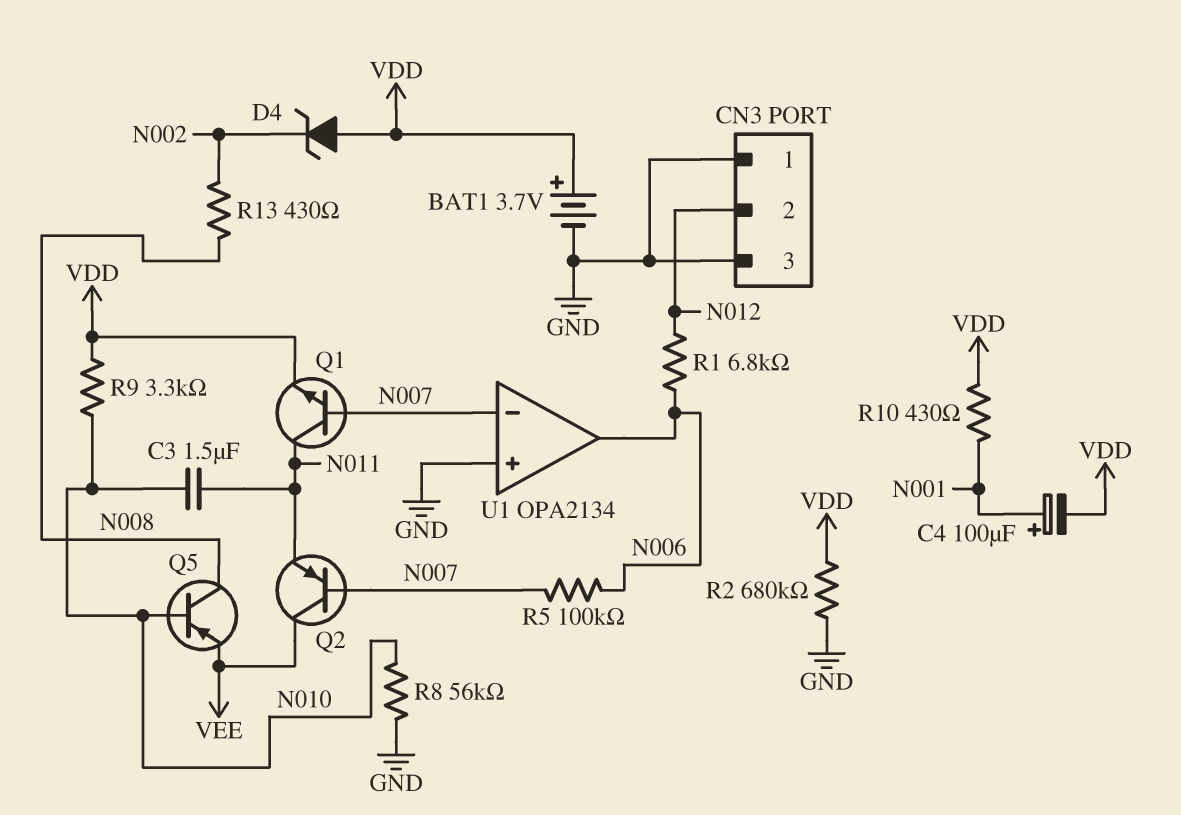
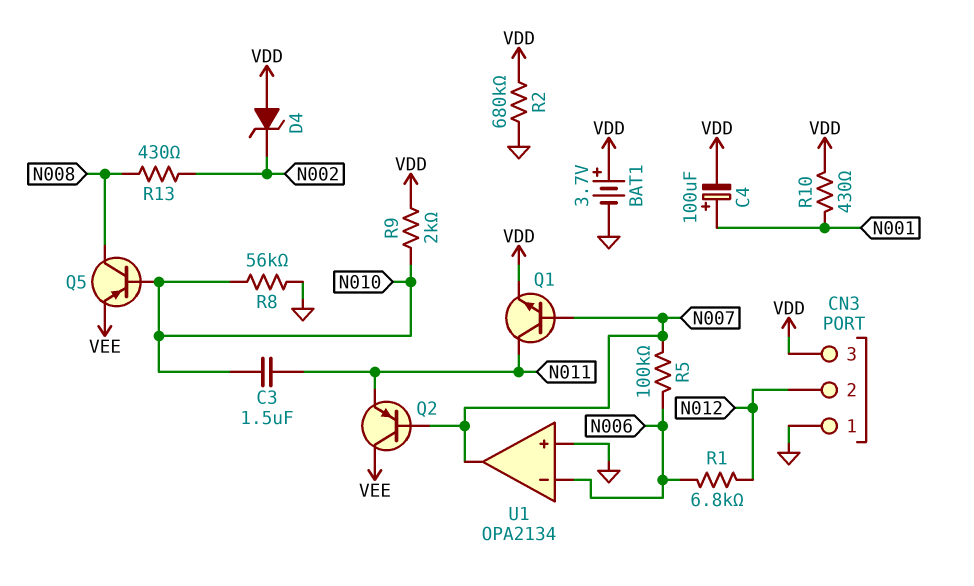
CN3 pin 3: GND -> VDD
R9: 3.3k (N010, VDD) -> 2k (N010, VDD)
U1 pin in-: N007 -> N006
U1 pin out: N006 -> N007

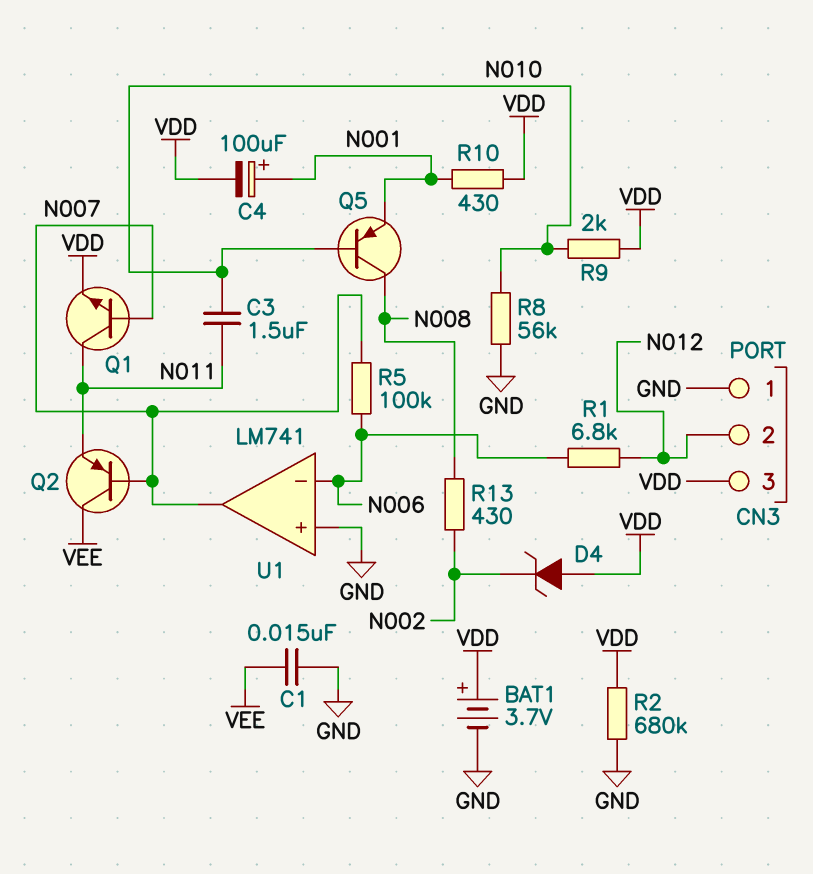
C1: none -> 15nF (GND, VEE)
Q5: PNP (B N010, C N008, E VEE) -> PNP (B N010, C N008, E N001)
U1: OPA2134 -> LM741

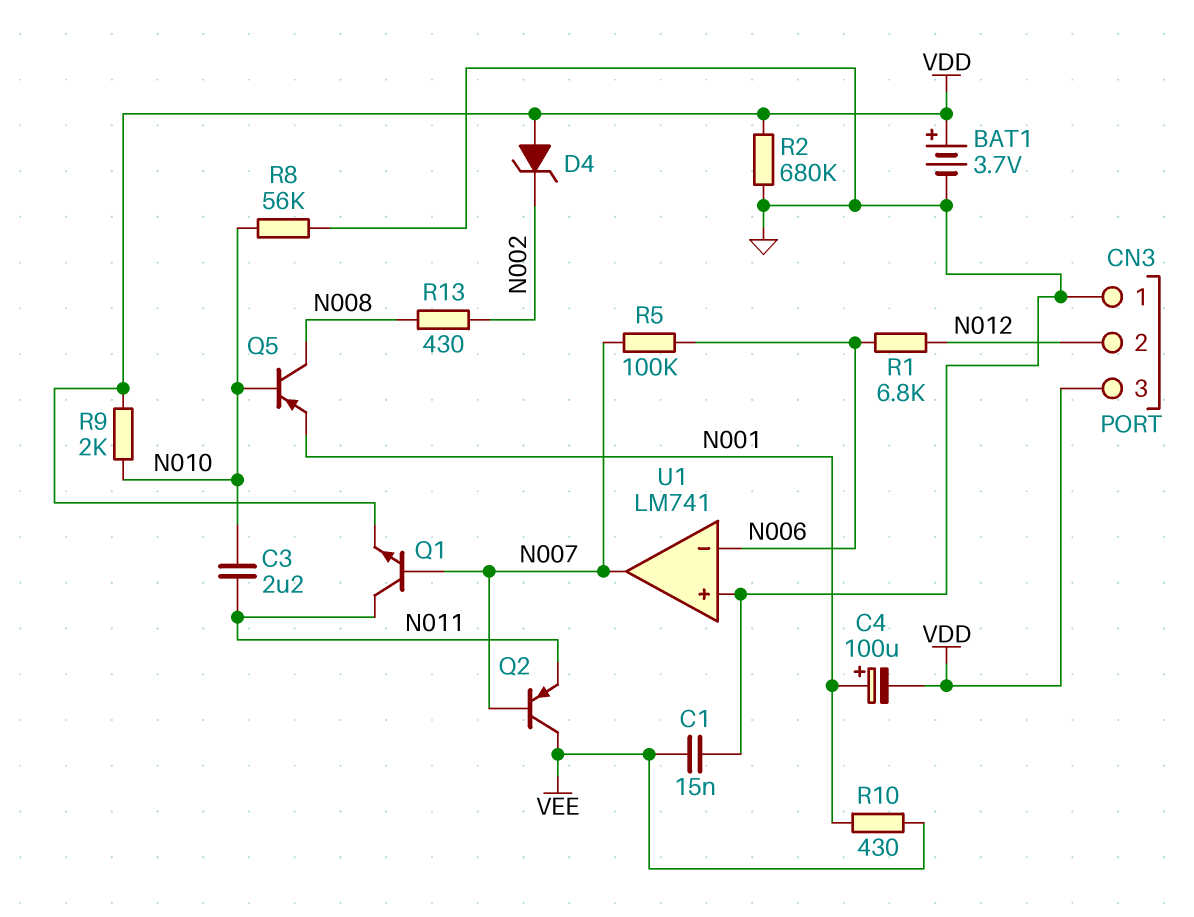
C3: 1.5uF (N010, N011) -> 2.2uF (N010, N011)
R10: 430 (N001, VDD) -> 430 (N001, VEE)

